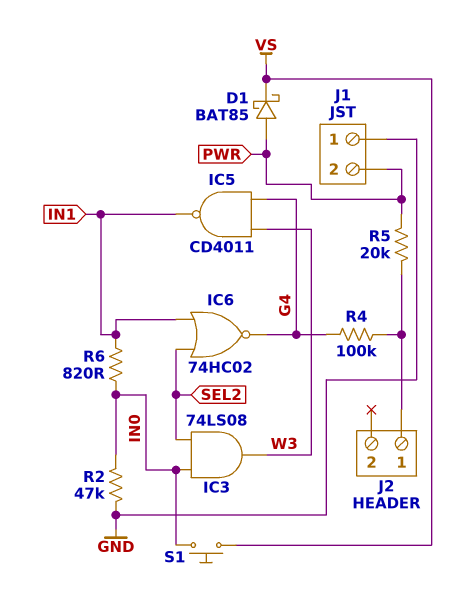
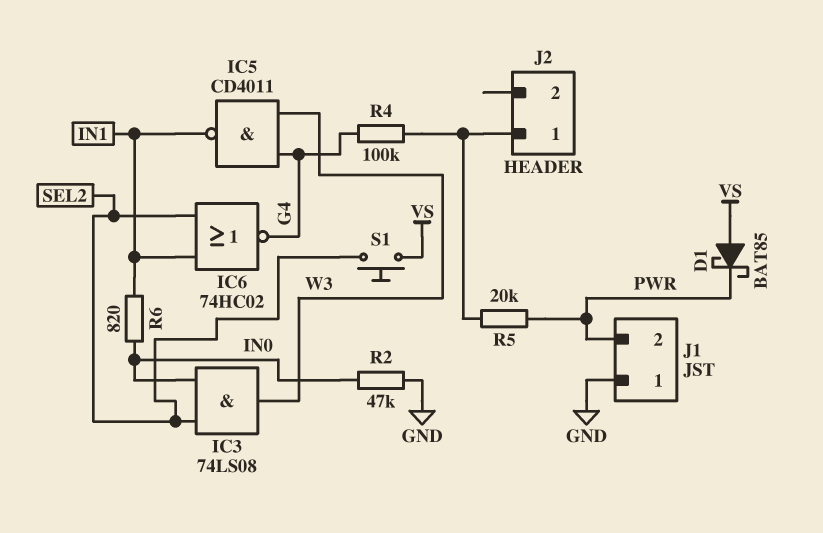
D1: schottky BAT85 (A PWR, K VS) -> schottky BAT85 (A VS, K PWR)
S1: button (IN0, VS) -> button (SEL2, VS)

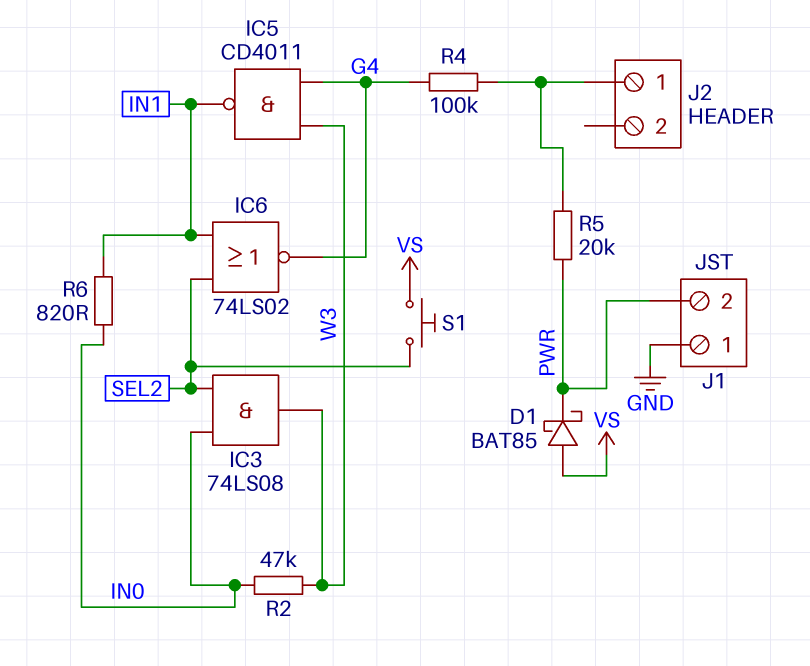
IC6: NOR 74HC02 (in IN1, in SEL2, out G4) -> NOR 74LS02 (in IN1, in SEL2, out G4)
R2: 47k (GND, IN0) -> 47k (IN0, W3)

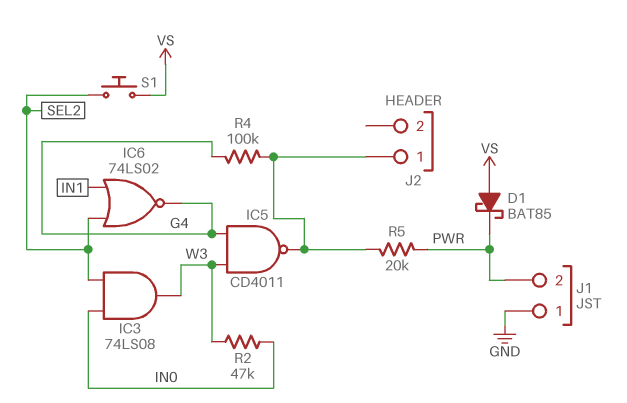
IC5: NAND CD4011 (in G4, in W3, out IN1) -> NAND CD4011 (in G4, in W3, out J2/1)
R6: 820 (IN0, IN1) -> none

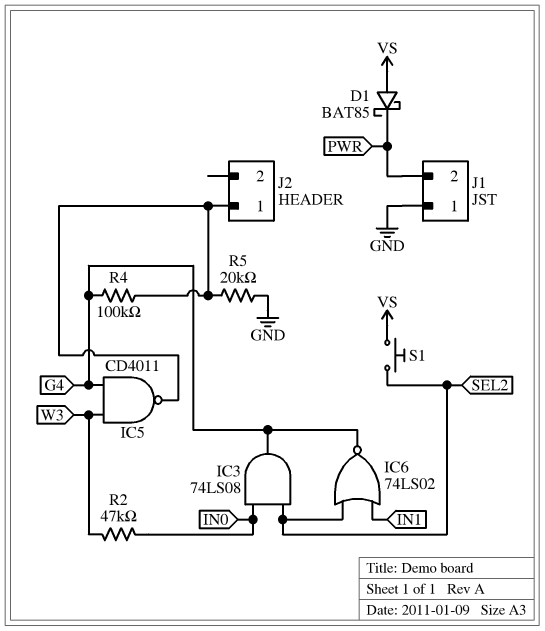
IC3: AND 74LS08 (in IN0, in SEL2, out W3) -> AND 74LS08 (in IN0, in SEL2, out G4)
R5: 20k (J2/1, PWR) -> 20k (GND, J2/1)

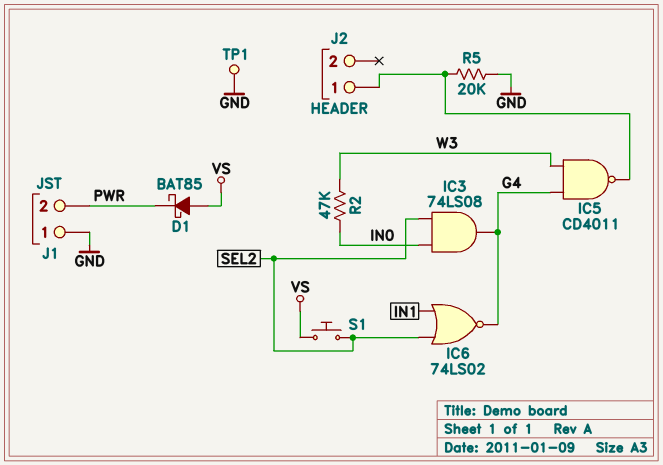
R4: 100k (G4, J2/1) -> none
TP1: none -> test point (GND)

